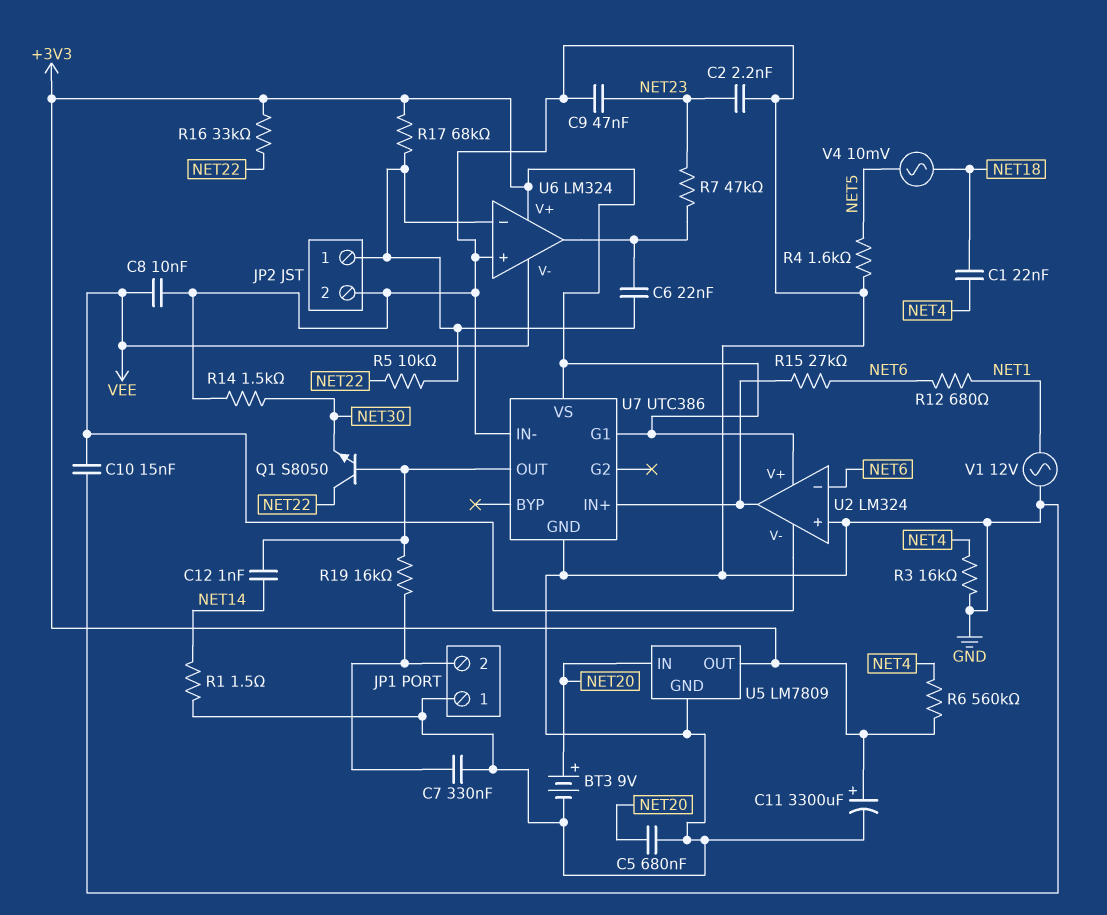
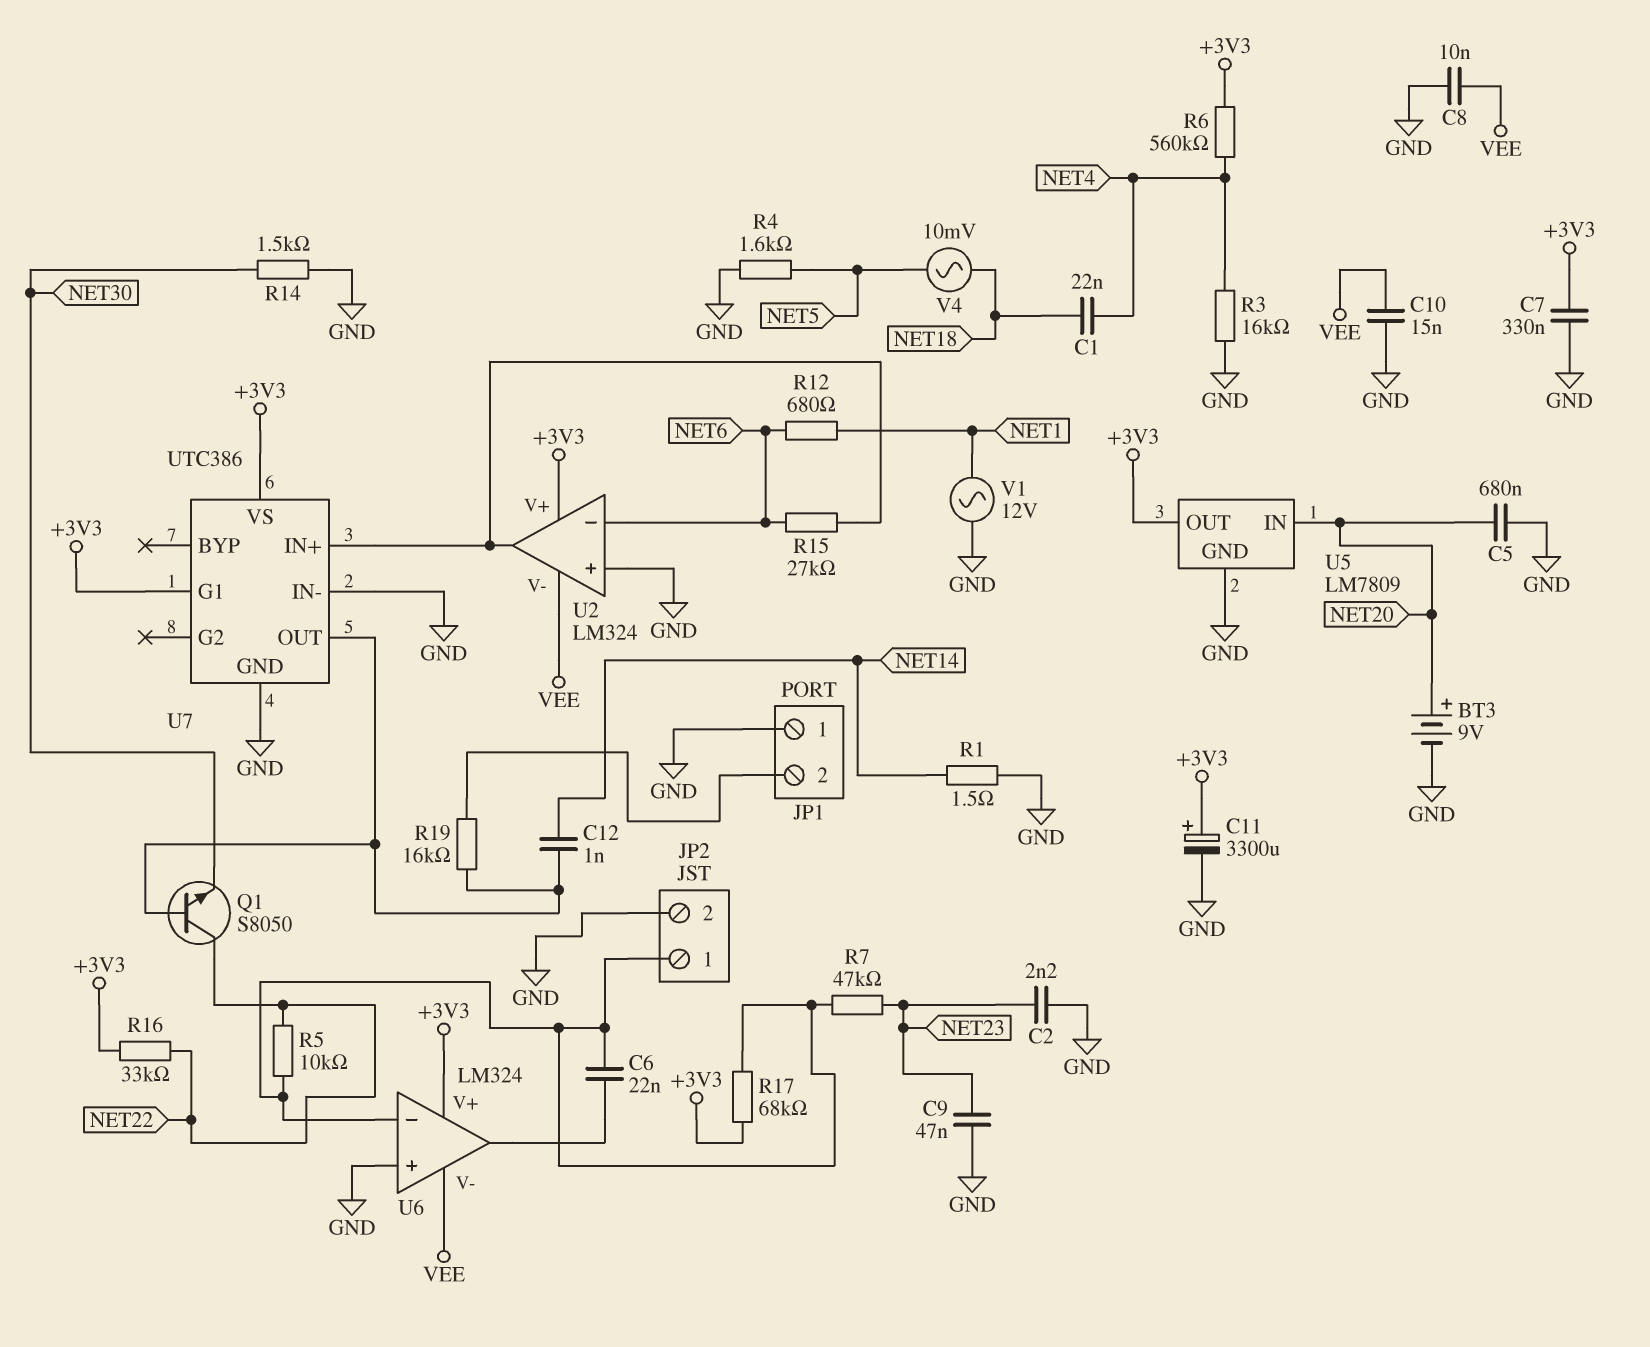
C7: 330nF (GND, JP1/2) -> 330nF (+3V3, GND)
R7: 47k (NET23, U6/out) -> 47k (JP2/1, NET23)

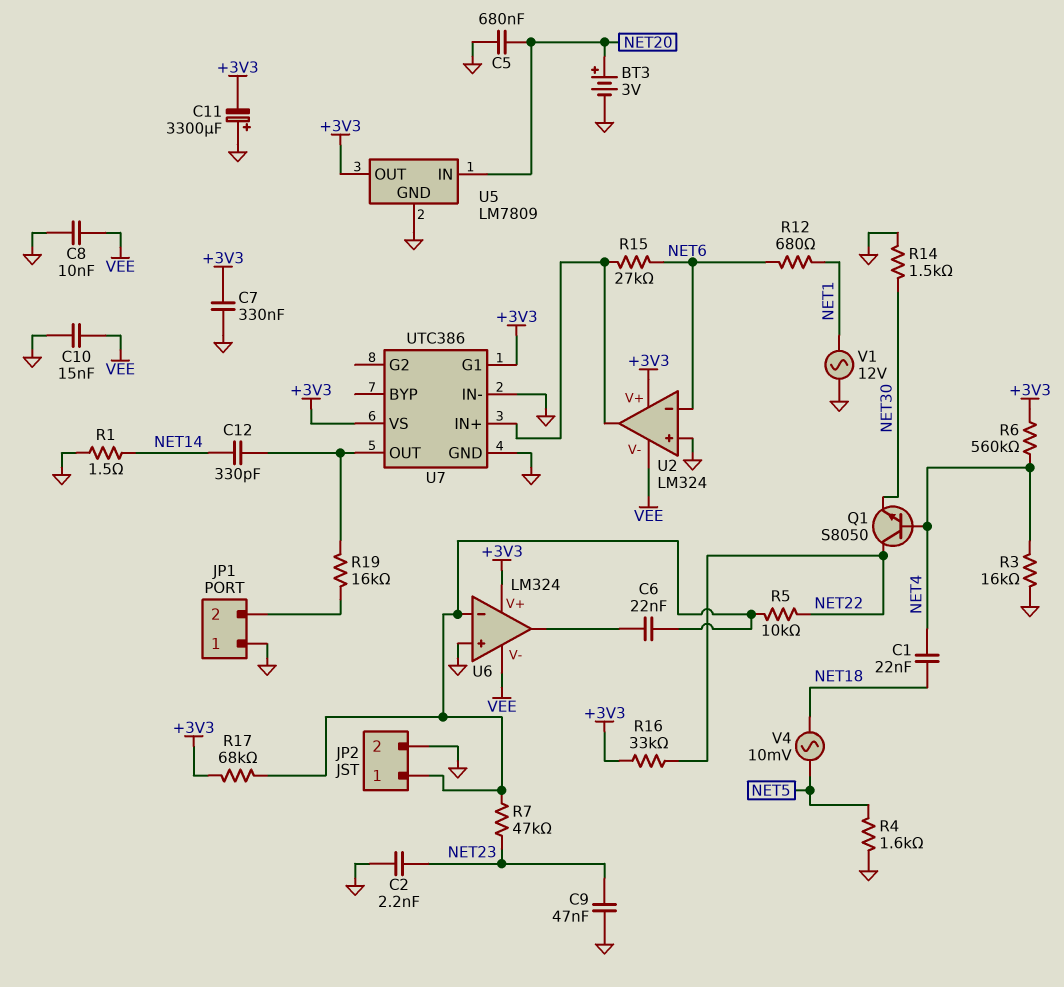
BT3: 9V (plus NET20, minus GND) -> 3V (plus NET20, minus GND)
C11: 3300uF (plus +3V3, minus GND) -> 3300uF (plus GND, minus +3V3)
C12: 1nF (NET14, U7/OUT) -> 330pF (NET14, U7/OUT)
Q1: NPN S8050 (B U7/OUT, C NET22, E NET30) -> NPN S8050 (B NET4, C NET22, E NET30)

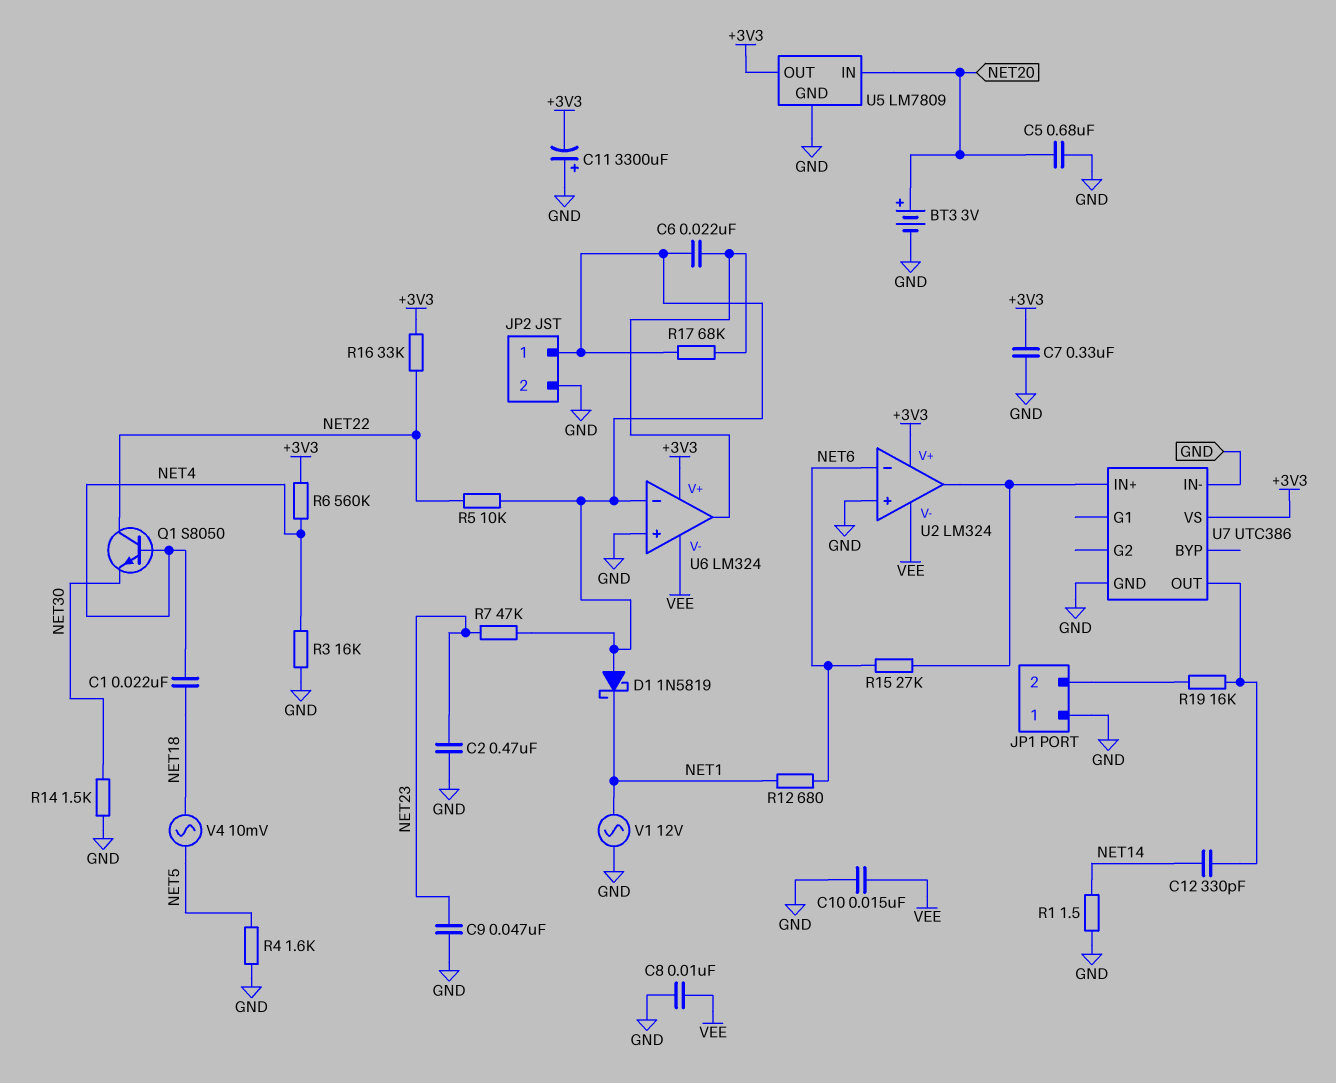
C2: 2.2nF (GND, NET23) -> 470nF (GND, NET23)
D1: none -> schottky 1N5819 (A JP2/1, K NET1)
R17: 68k (+3V3, JP2/1) -> 68k (JP2/1, U6/out)
U7 pin G1: +3V3 -> none

